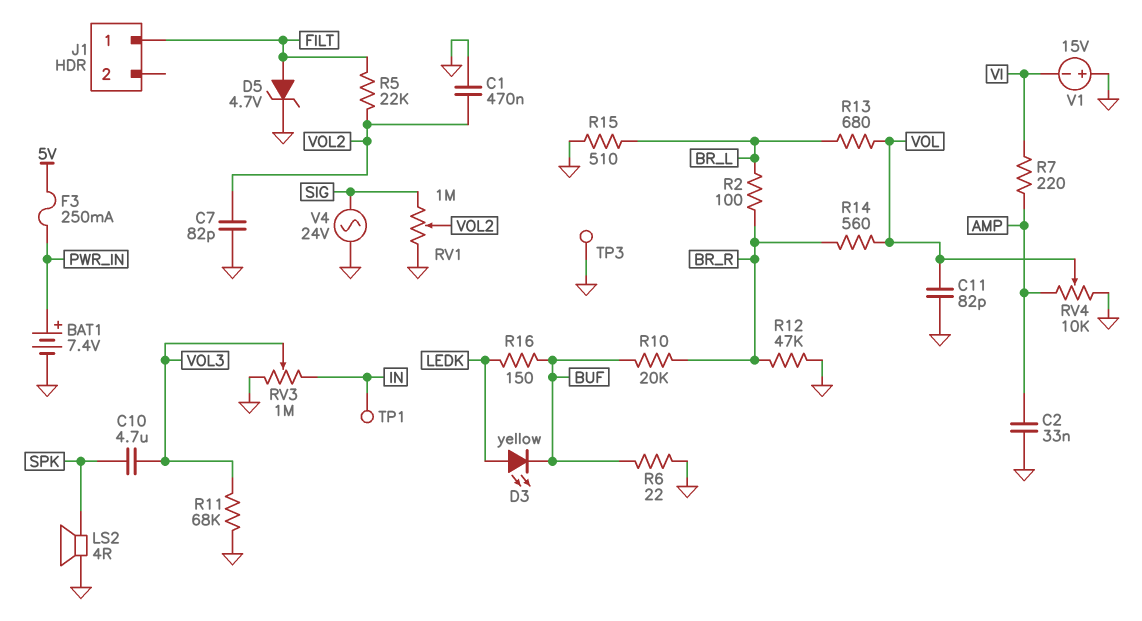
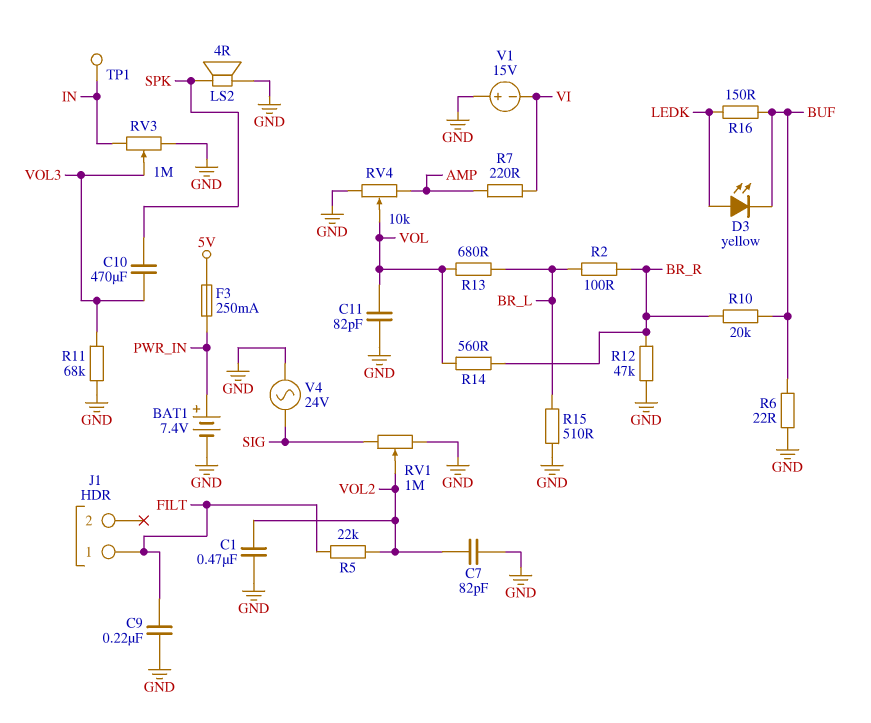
C2: 33nF (AMP, GND) -> none
C9: none -> 220nF (FILT, GND)
C10: 4.7uF (SPK, VOL3) -> 470uF (SPK, VOL3)
D5: zener 4.7V (A FILT, K GND) -> none
TP3: test point (GND) -> none

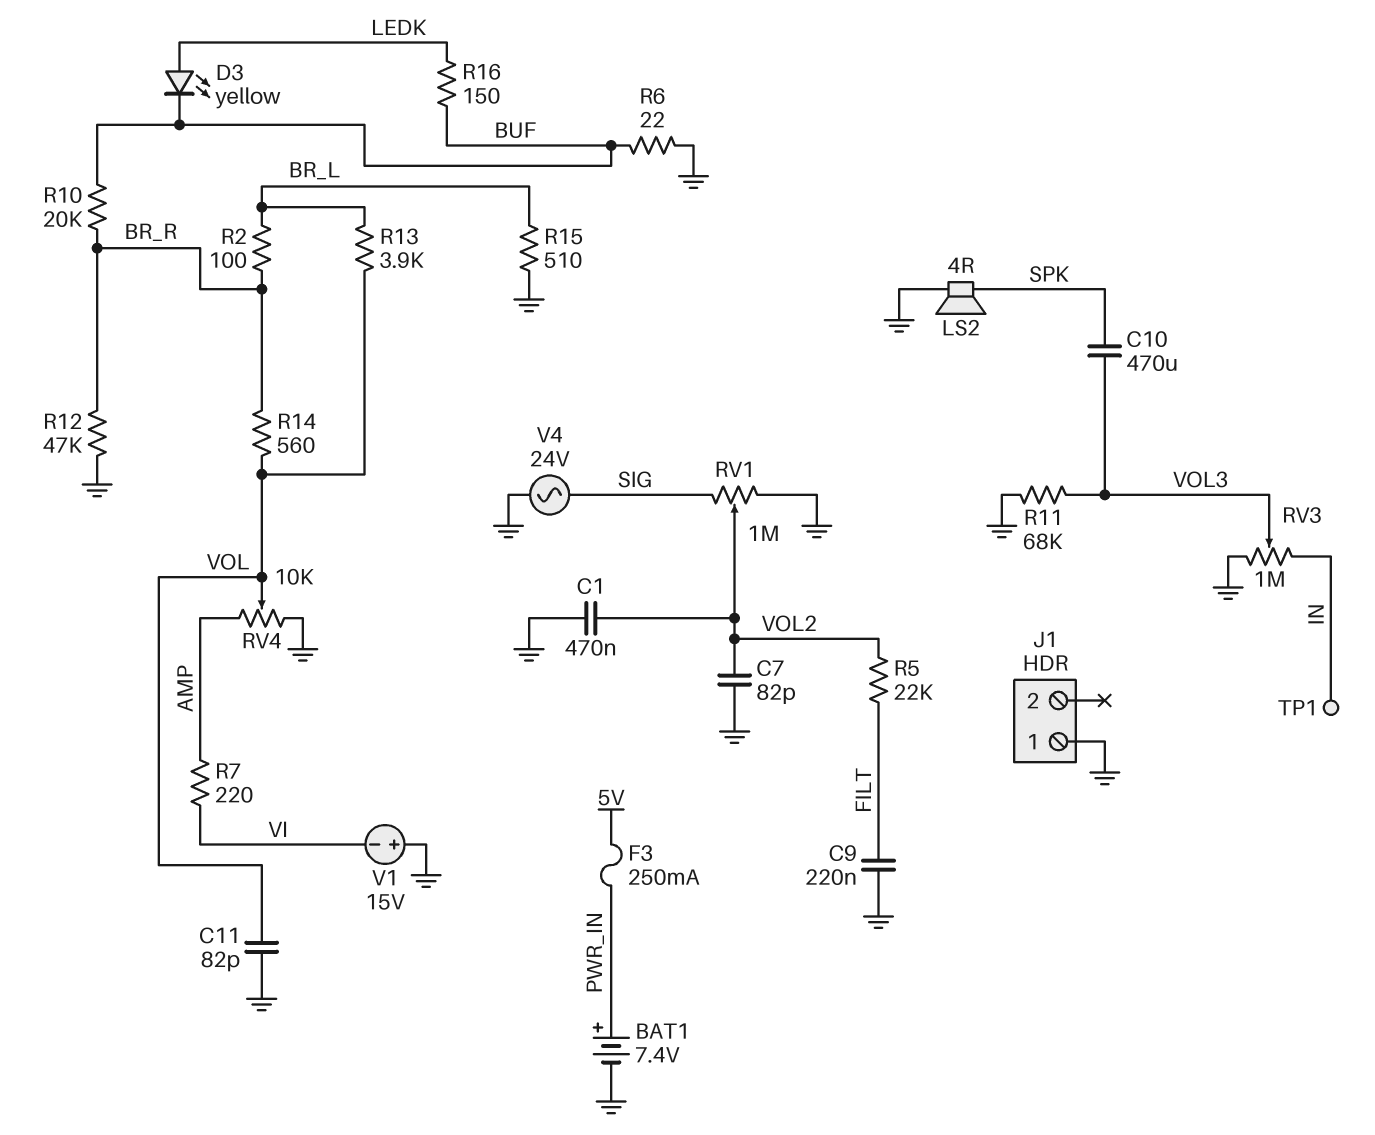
J1 pin 1: FILT -> GND
R13: 680 (BR_L, VOL) -> 3.9k (BR_L, VOL)

